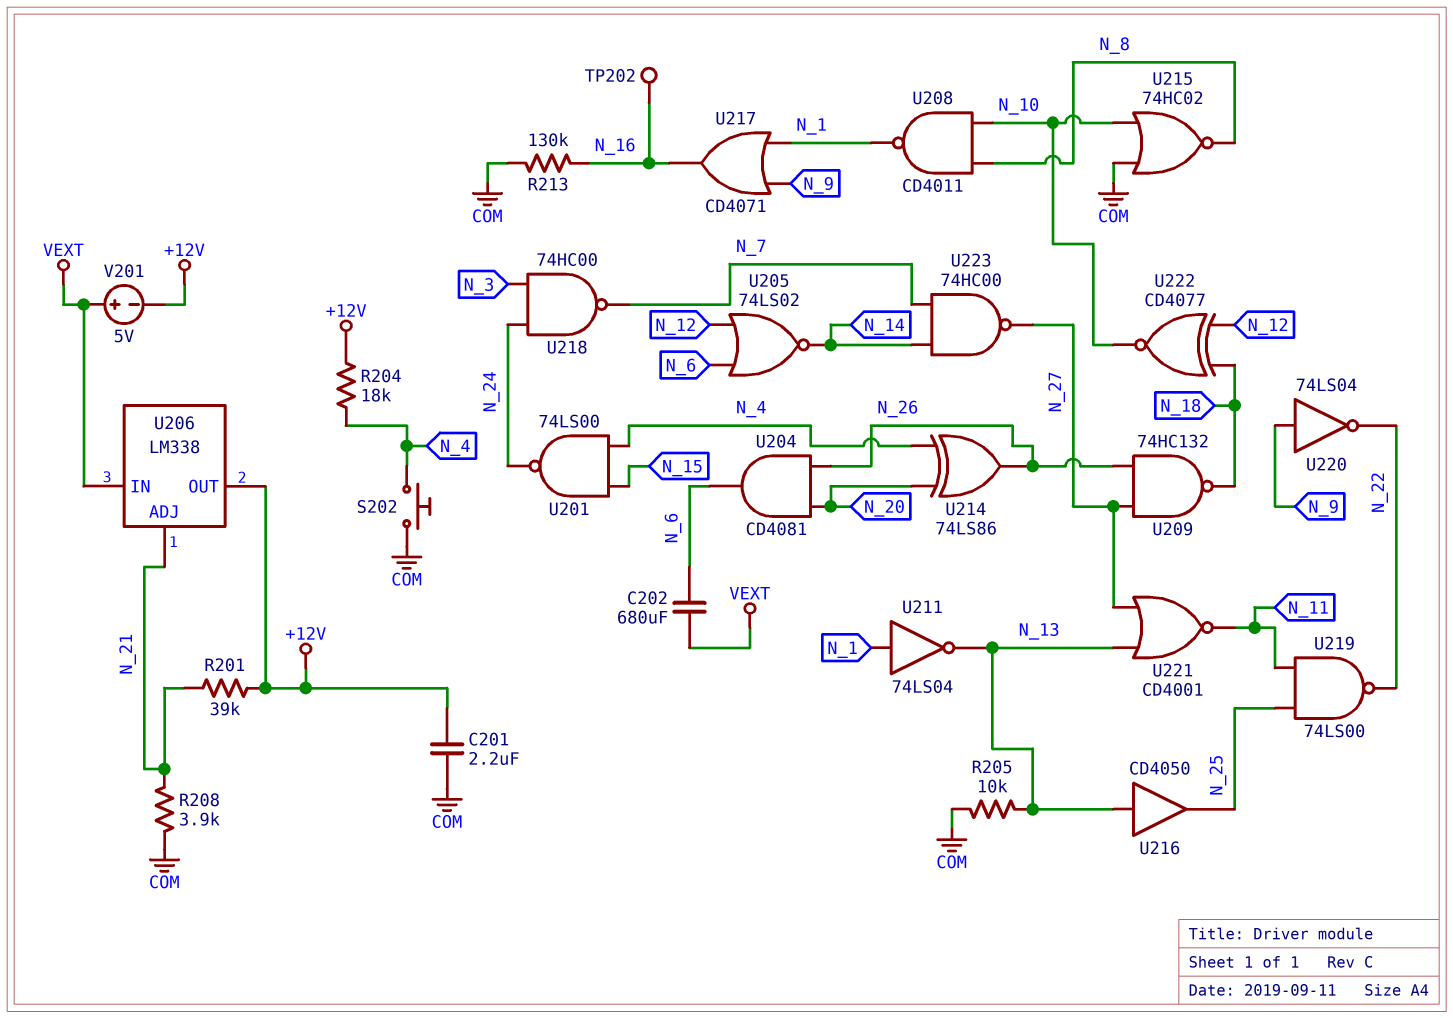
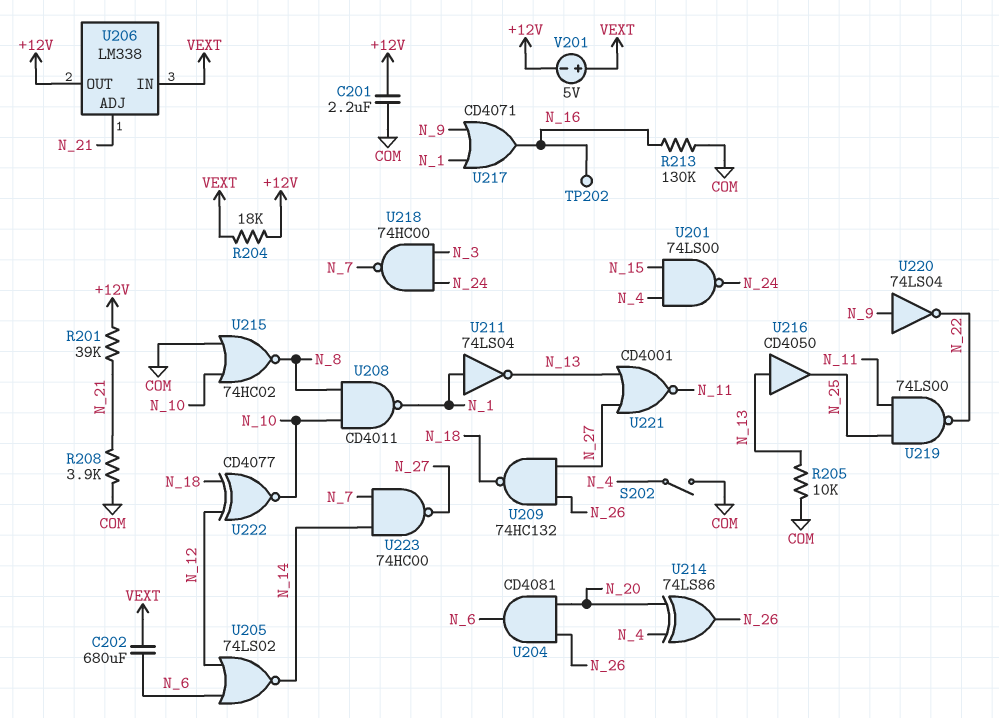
R204: 18k (+12V, N_4) -> 18k (+12V, VEXT)
S202: button (COM, N_4) -> switch (COM, N_4)

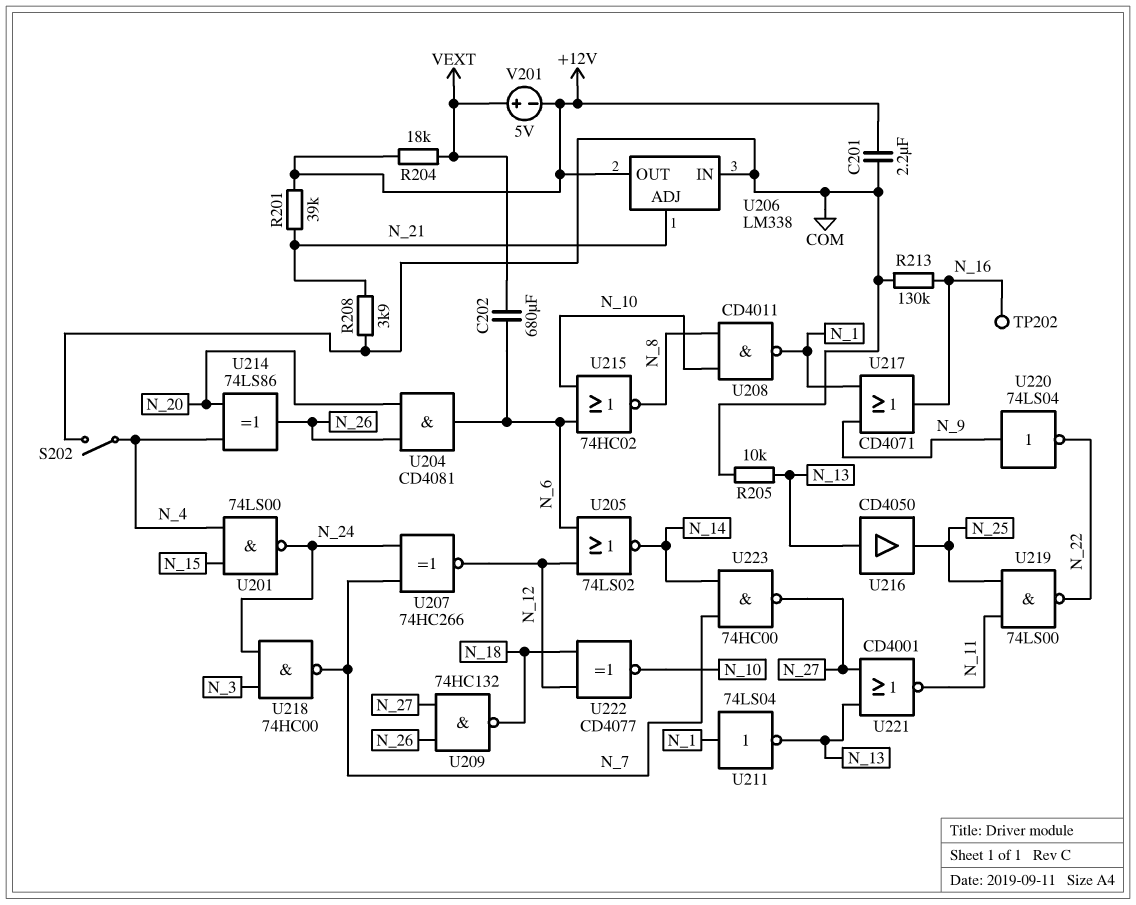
U206 pin IN: VEXT -> COM
U207: none -> XNOR 74HC266 (in N_7, in N_24, out N_12)
U215: NOR 74HC02 (in COM, in N_10, out N_8) -> NOR 74HC02 (in N_6, in N_10, out N_8)

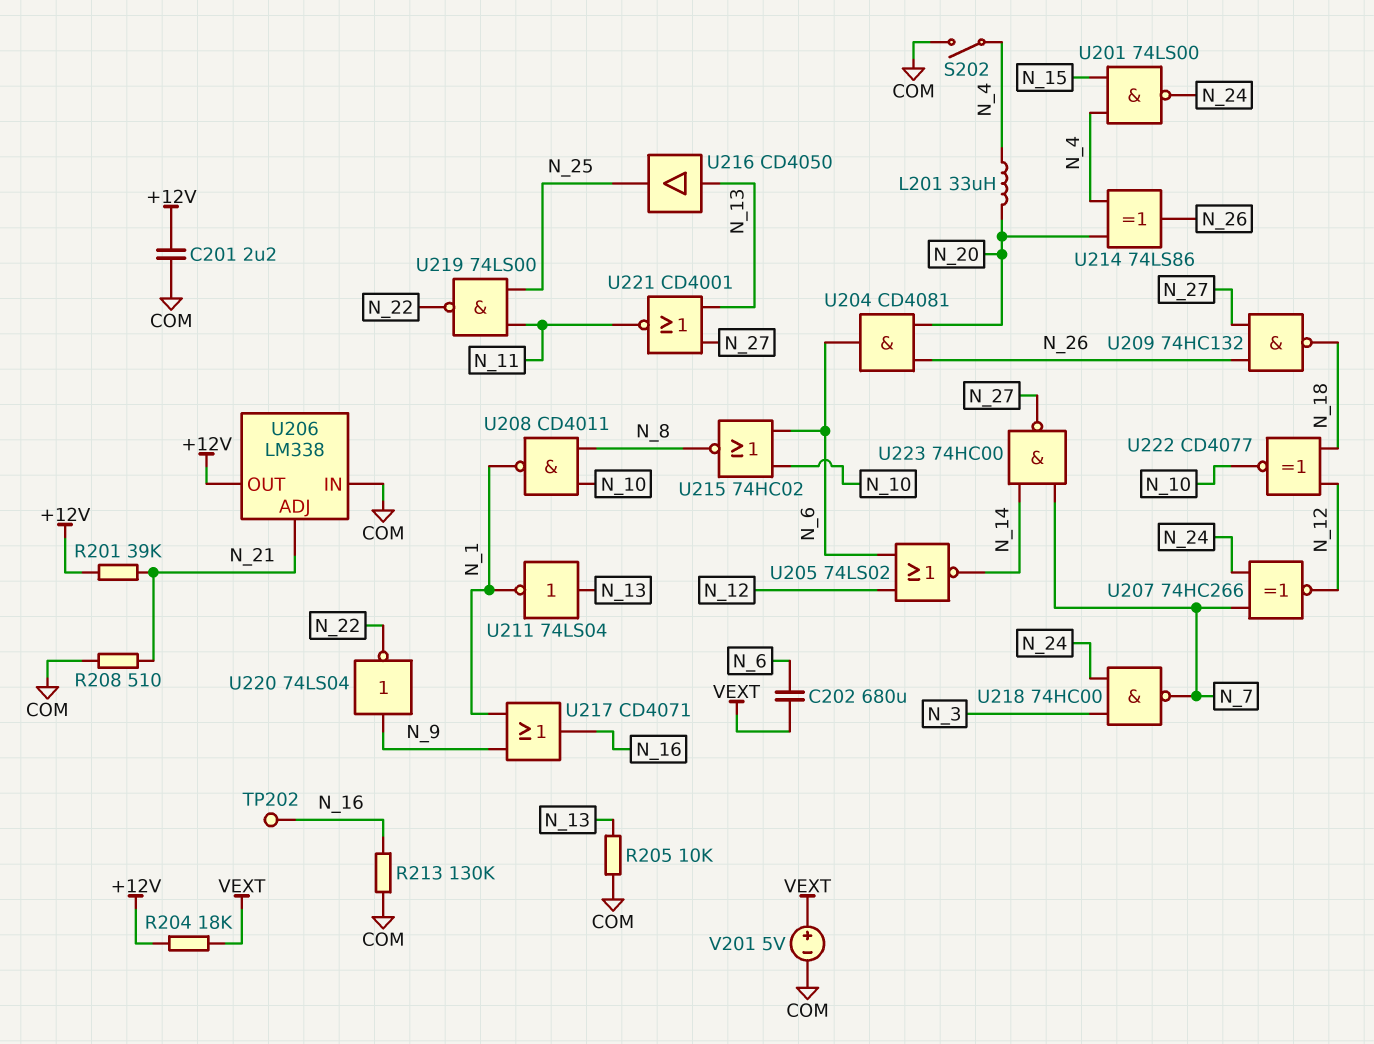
L201: none -> 33uH (N_4, N_20)
R208: 3.9k (COM, N_21) -> 510 (COM, N_21)
U211: NOT 74LS04 (in N_1, out N_13) -> NOT 74LS04 (in N_13, out N_1)
V201: 5V (plus VEXT, minus +12V) -> 5V (plus VEXT, minus COM)

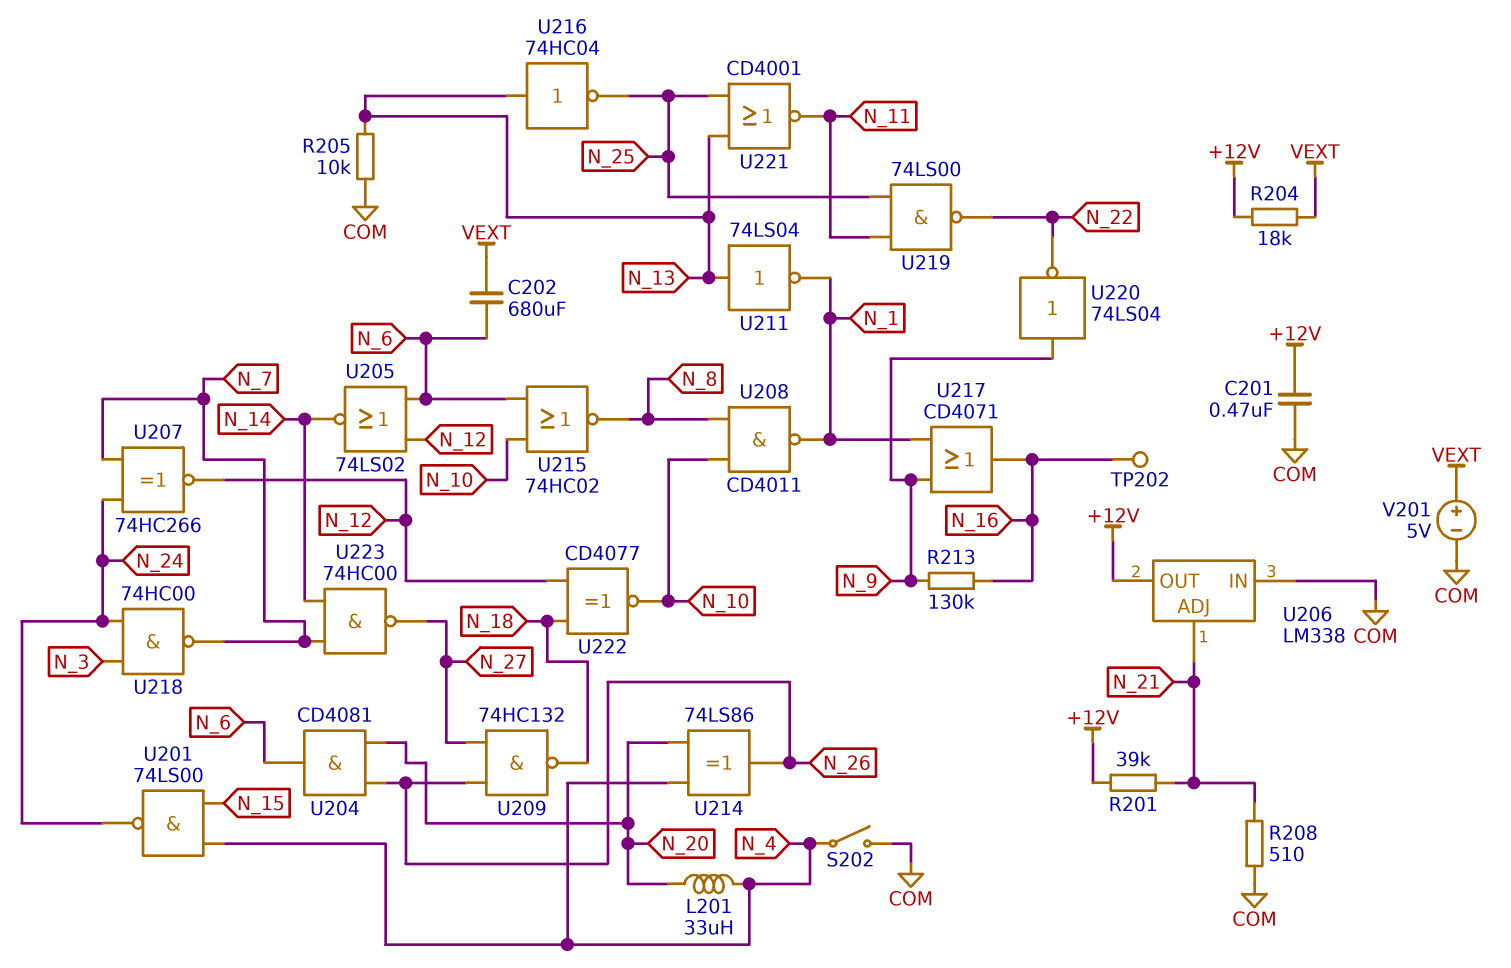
C201: 2.2uF (+12V, COM) -> 470nF (+12V, COM)
R213: 130k (COM, N_16) -> 130k (N_9, N_16)
U216: buffer CD4050 (in N_13, out N_25) -> NOT 74HC04 (in N_13, out N_25)
U221: NOR CD4001 (in N_13, in N_27, out N_11) -> NOR CD4001 (in N_13, in N_25, out N_11)

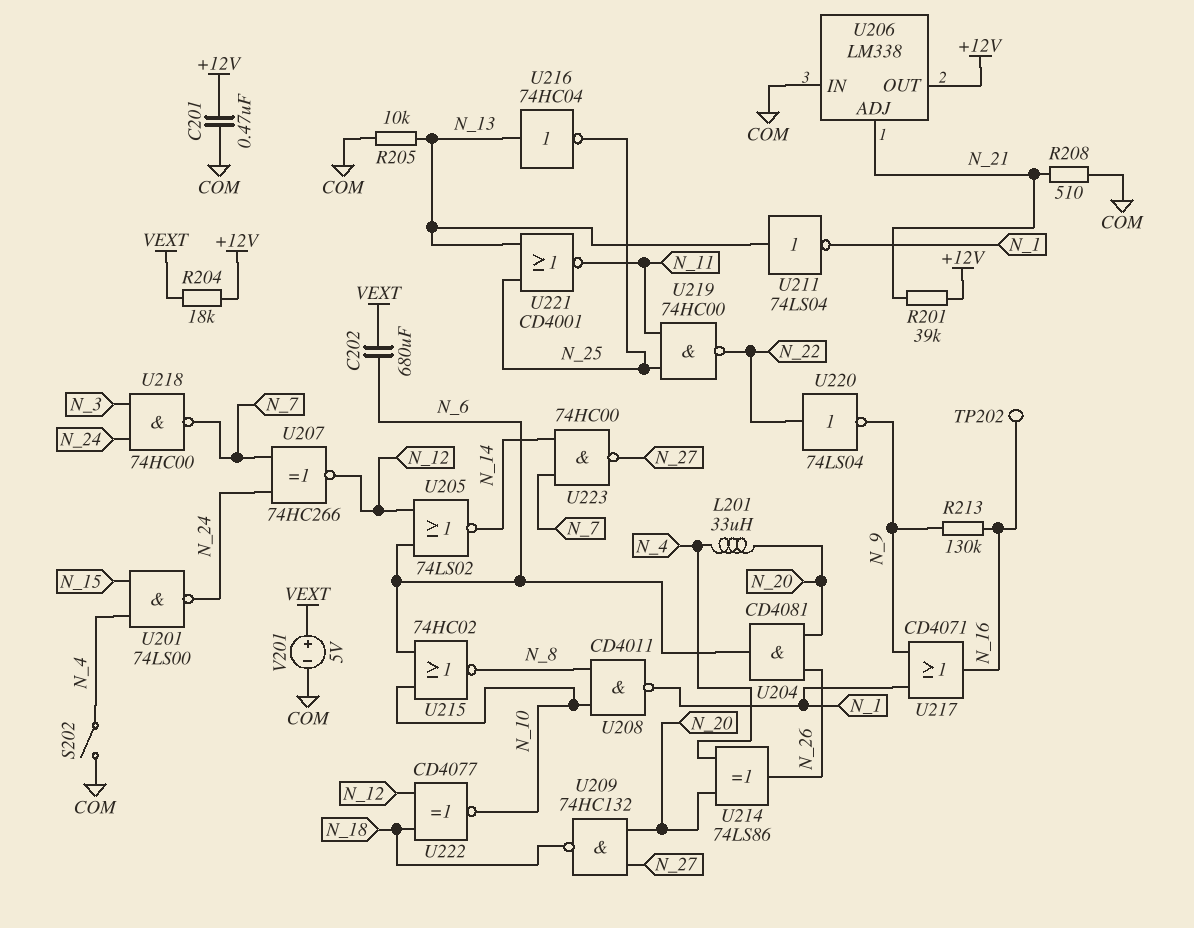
U209: NAND 74HC132 (in N_26, in N_27, out N_18) -> NAND 74HC132 (in N_20, in N_27, out N_18)
U219: NAND 74LS00 (in N_11, in N_25, out N_22) -> NAND 74HC00 (in N_11, in N_25, out N_22)
U220: NOT 74LS04 (in N_9, out N_22) -> NOT 74LS04 (in N_22, out N_9)

